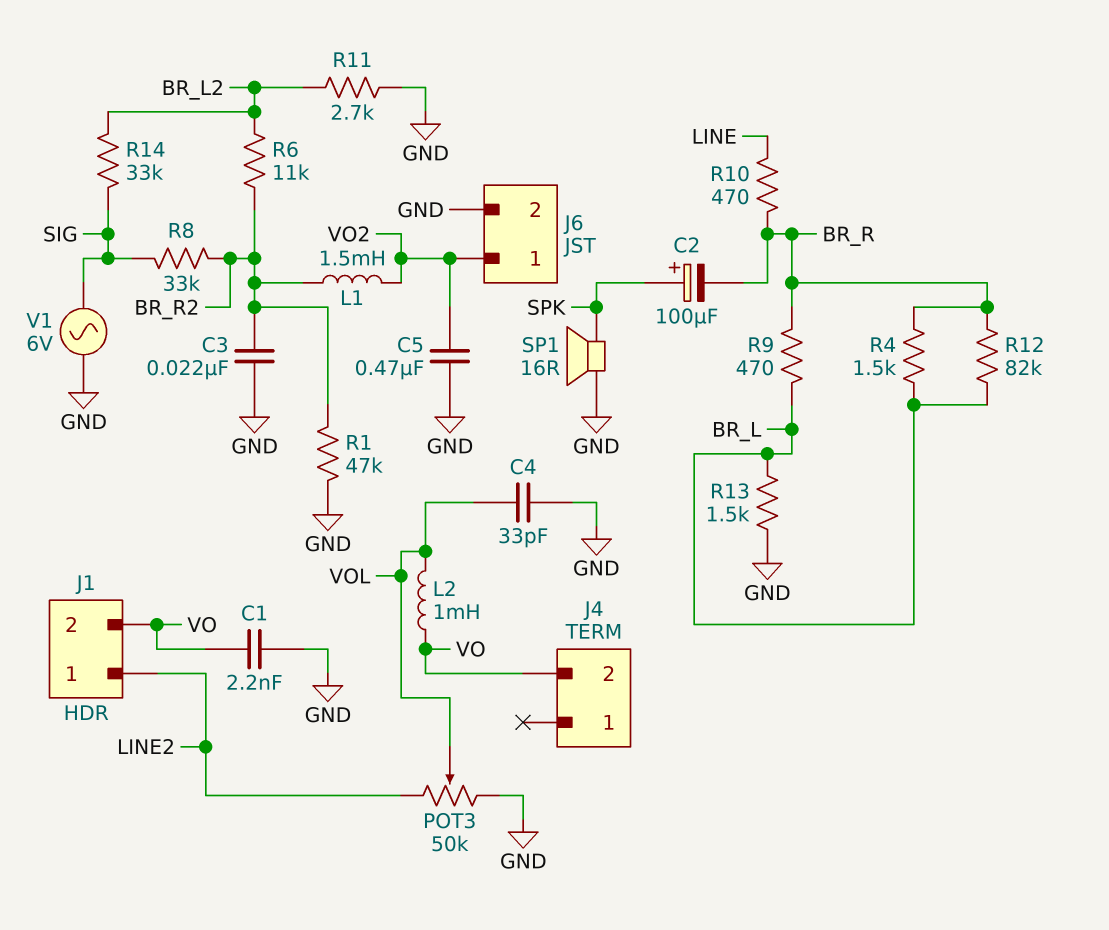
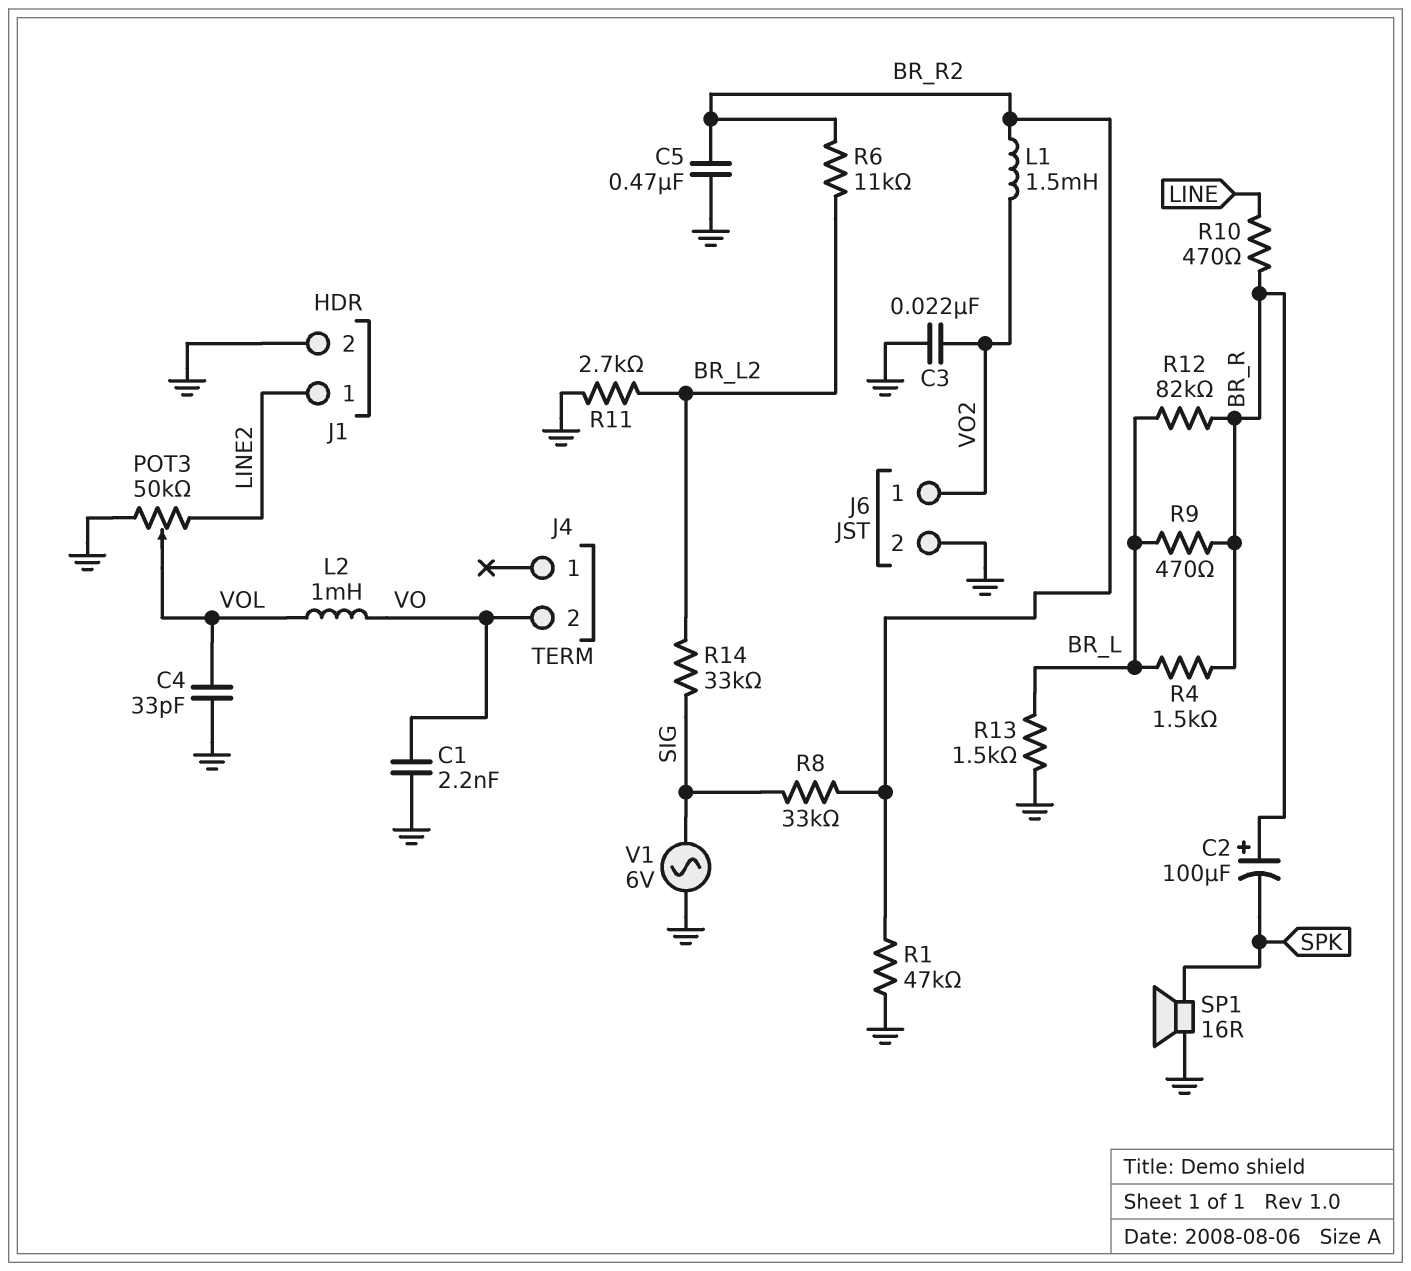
C2: 100uF (plus SPK, minus BR_R) -> 100uF (plus BR_R, minus SPK)
C3: 22nF (BR_R2, GND) -> 22nF (GND, VO2)
C5: 470nF (GND, VO2) -> 470nF (BR_R2, GND)
J1 pin 2: VO -> GND

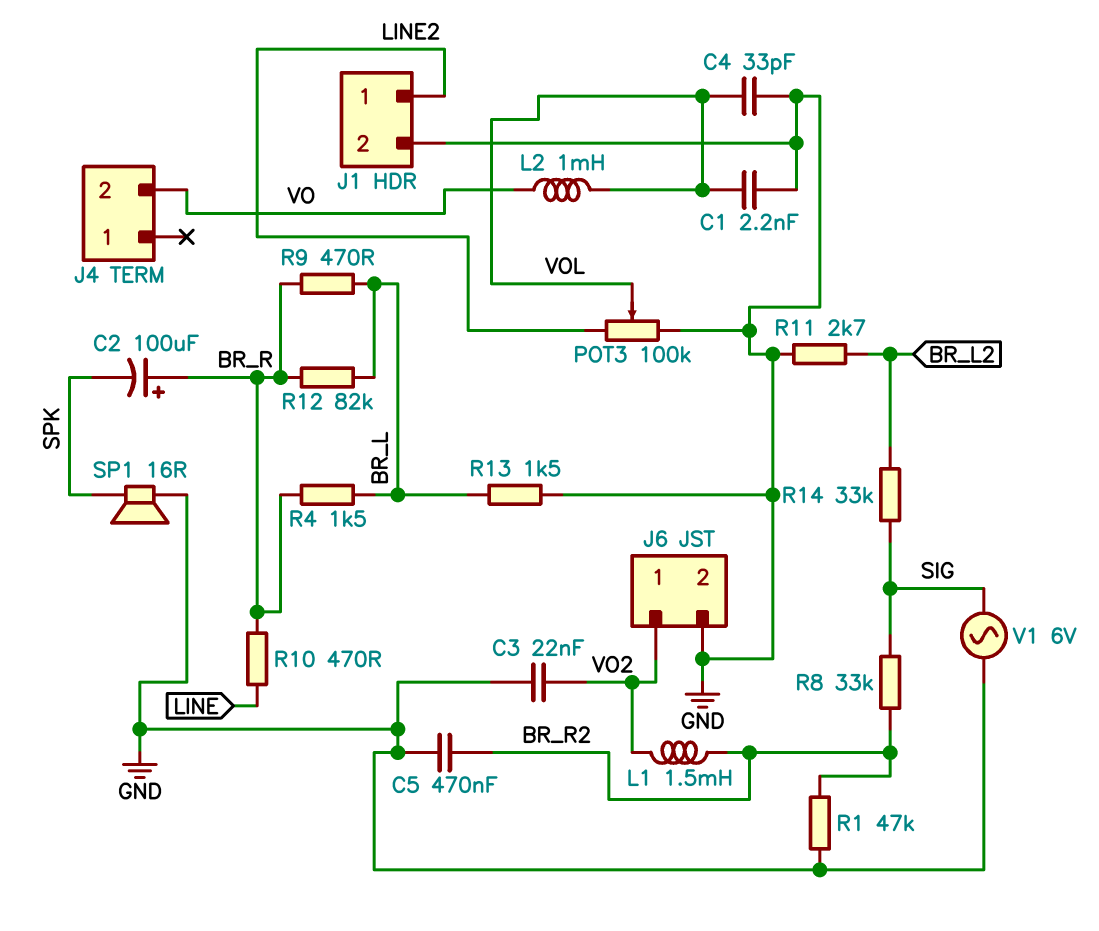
C1: 2.2nF (GND, VO) -> 2.2nF (GND, VOL)
POT3: 50k (GND, LINE2, wiper VOL) -> 100k (GND, LINE2, wiper VOL)
R6: 11k (BR_L2, BR_R2) -> none

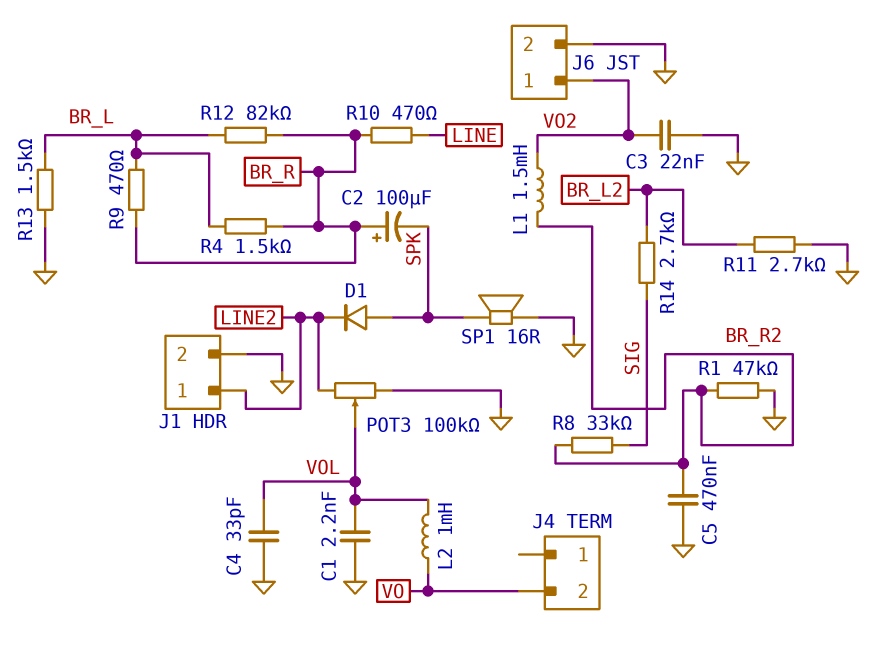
D1: none -> diode (A SPK, K LINE2)
R14: 33k (BR_L2, SIG) -> 2.7k (BR_L2, SIG)
V1: AC 6V (GND, SIG) -> none

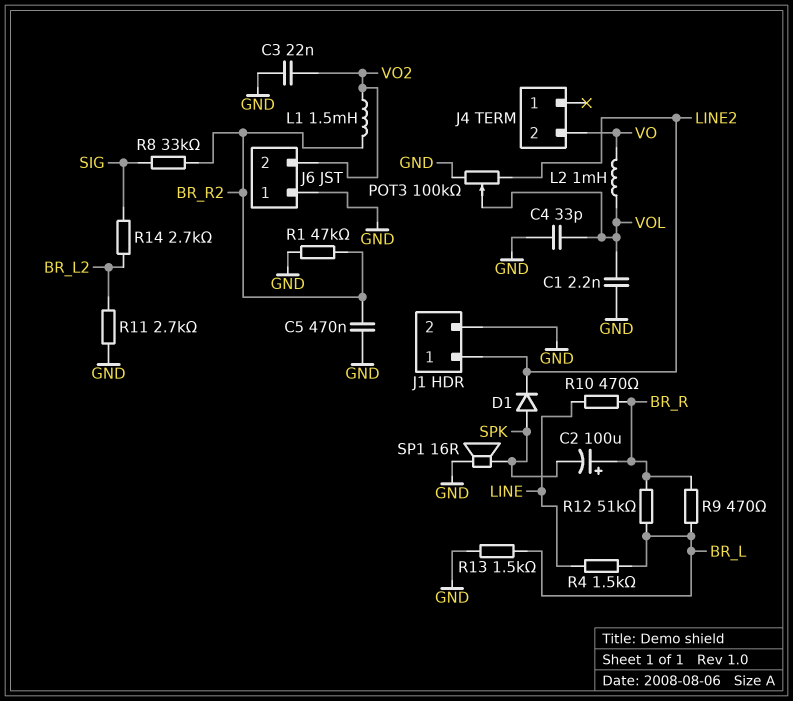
J6 pin 1: VO2 -> GND
J6 pin 2: GND -> VO2
R4: 1.5k (BR_L, BR_R) -> 1.5k (BR_L, LINE)
R12: 82k (BR_L, BR_R) -> 51k (BR_L, BR_R)

